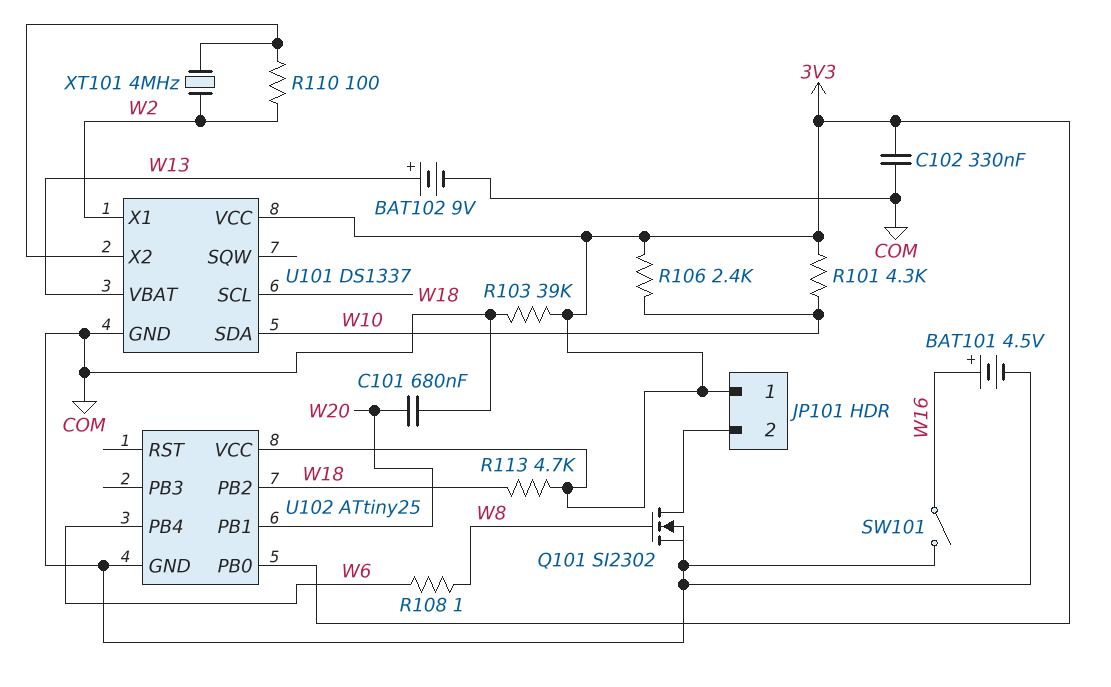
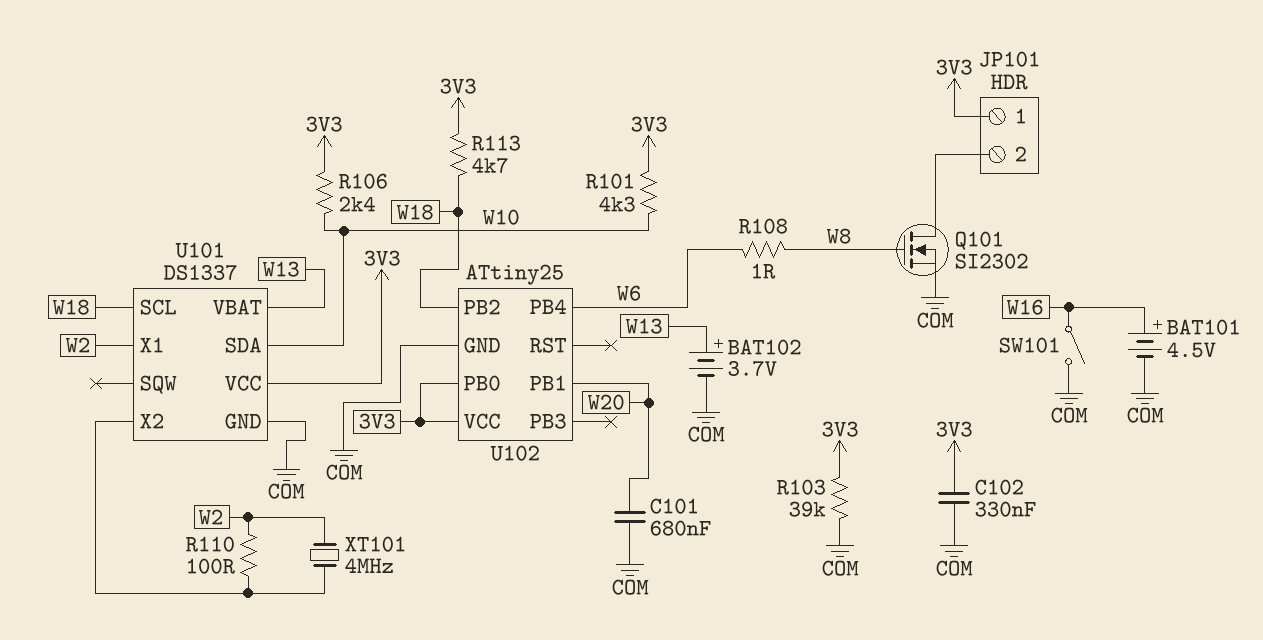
BAT102: 9V (plus W13, minus COM) -> 3.7V (plus W13, minus COM)

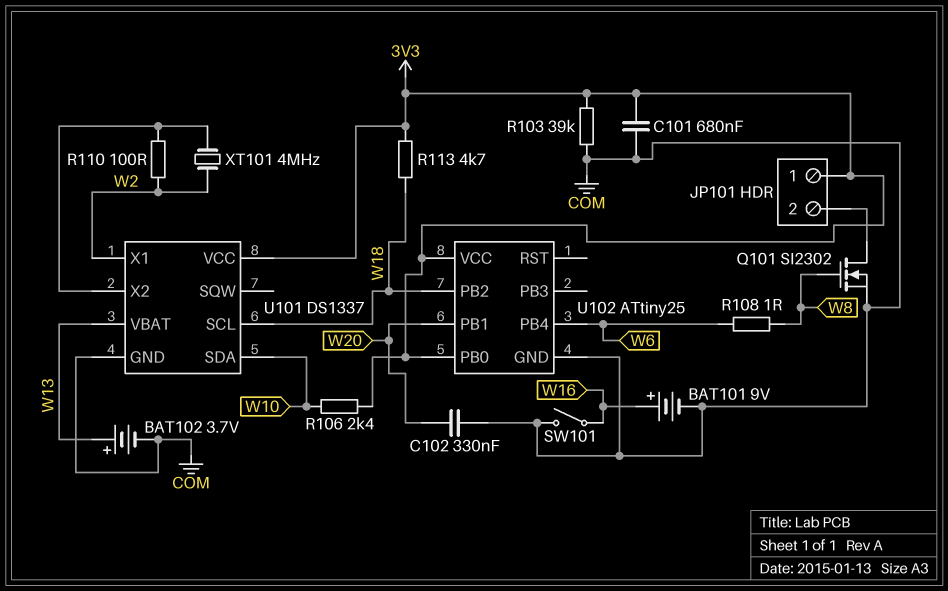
BAT101: 4.5V (plus W16, minus COM) -> 9V (plus W16, minus COM)
C101: 680nF (COM, W20) -> 680nF (3V3, COM)
C102: 330nF (3V3, COM) -> 330nF (COM, W20)
R101: 4.3k (3V3, W10) -> none

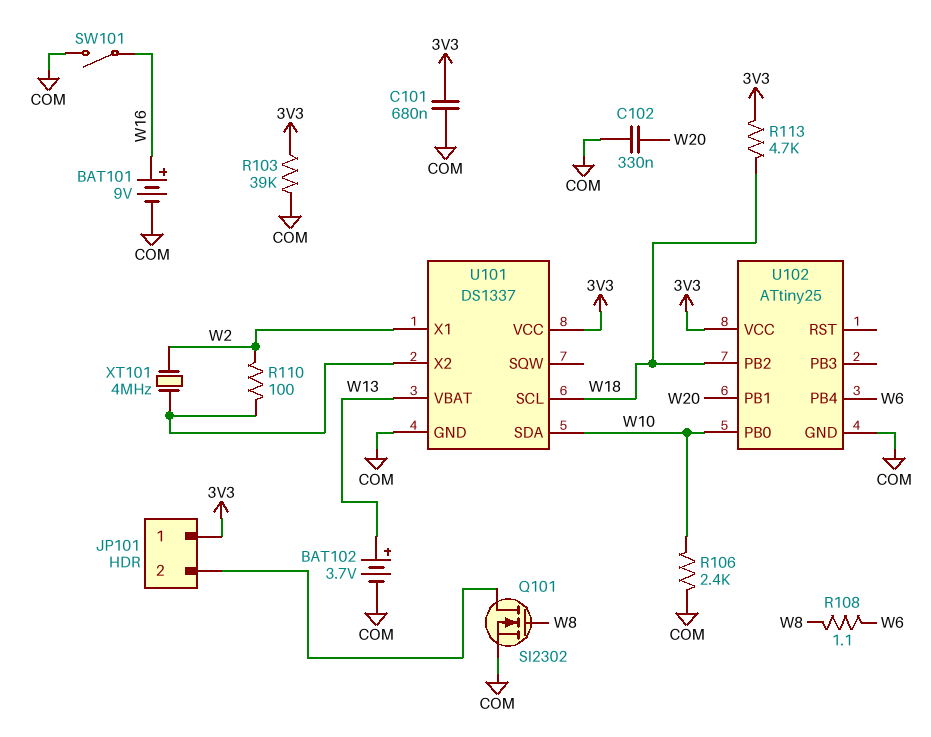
R106: 2.4k (3V3, W10) -> 2.4k (COM, W10)
R108: 1 (W6, W8) -> 1.1 (W6, W8)
U102 pin PB0: 3V3 -> W10

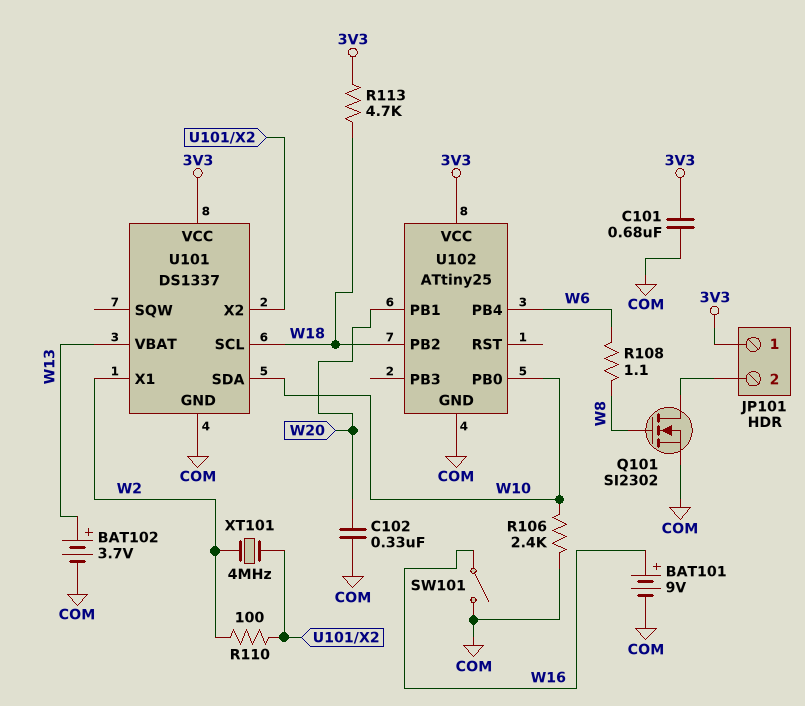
R103: 39k (3V3, COM) -> none

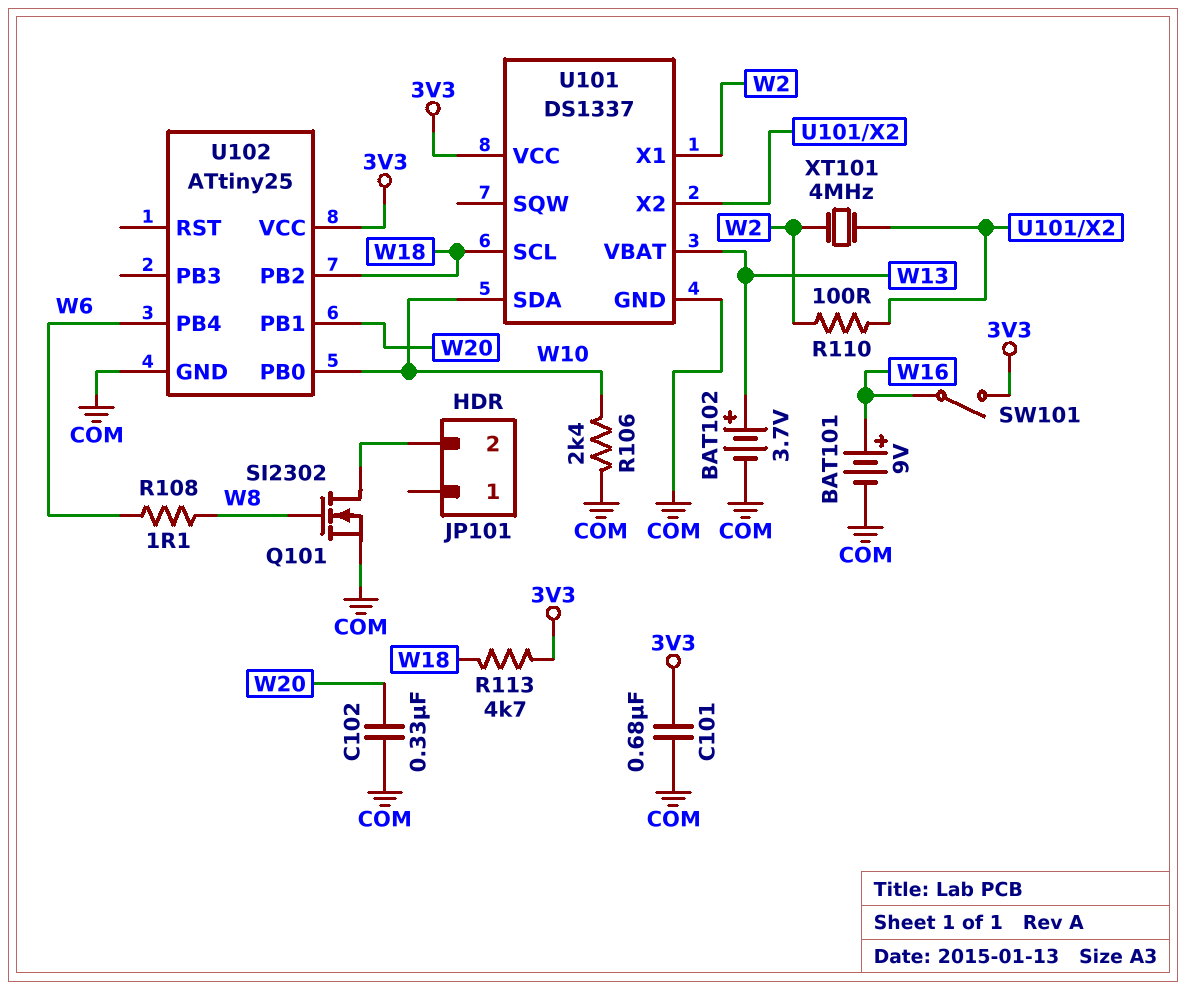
JP101 pin 1: 3V3 -> none
SW101: switch (COM, W16) -> switch (3V3, W16)

